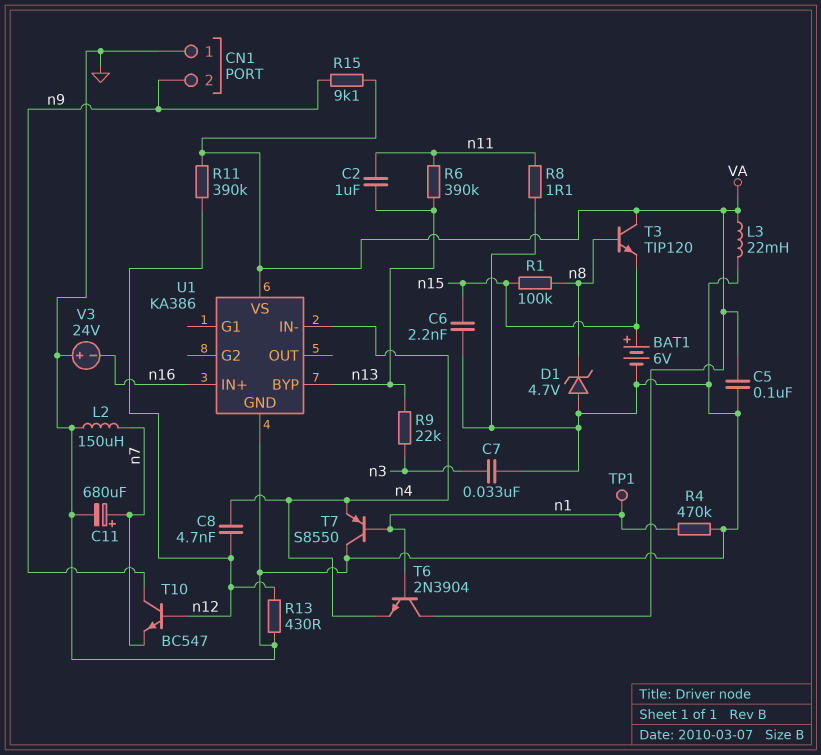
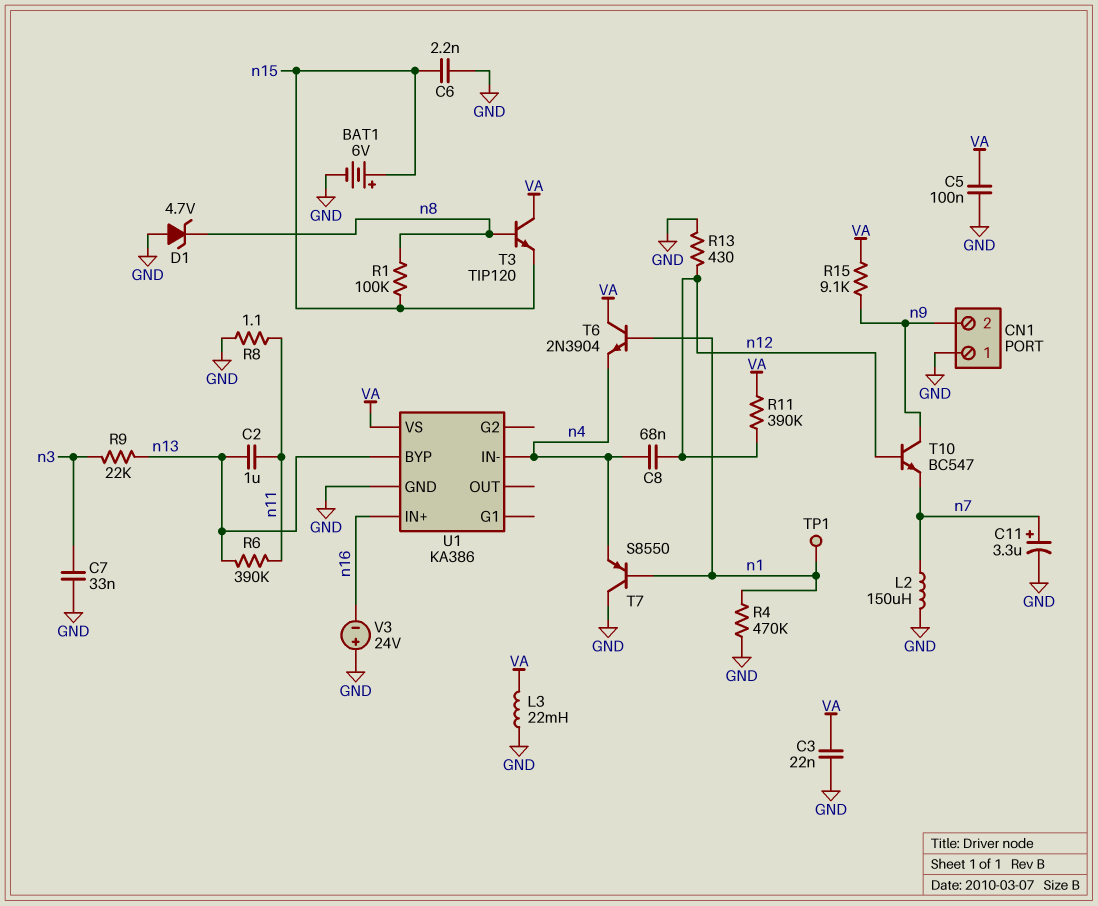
C3: none -> 22nF (GND, VA)
C8: 4.7nF (n4, n12) -> 68nF (n4, n12)
C11: 680uF (plus n7, minus GND) -> 3.3uF (plus n7, minus GND)

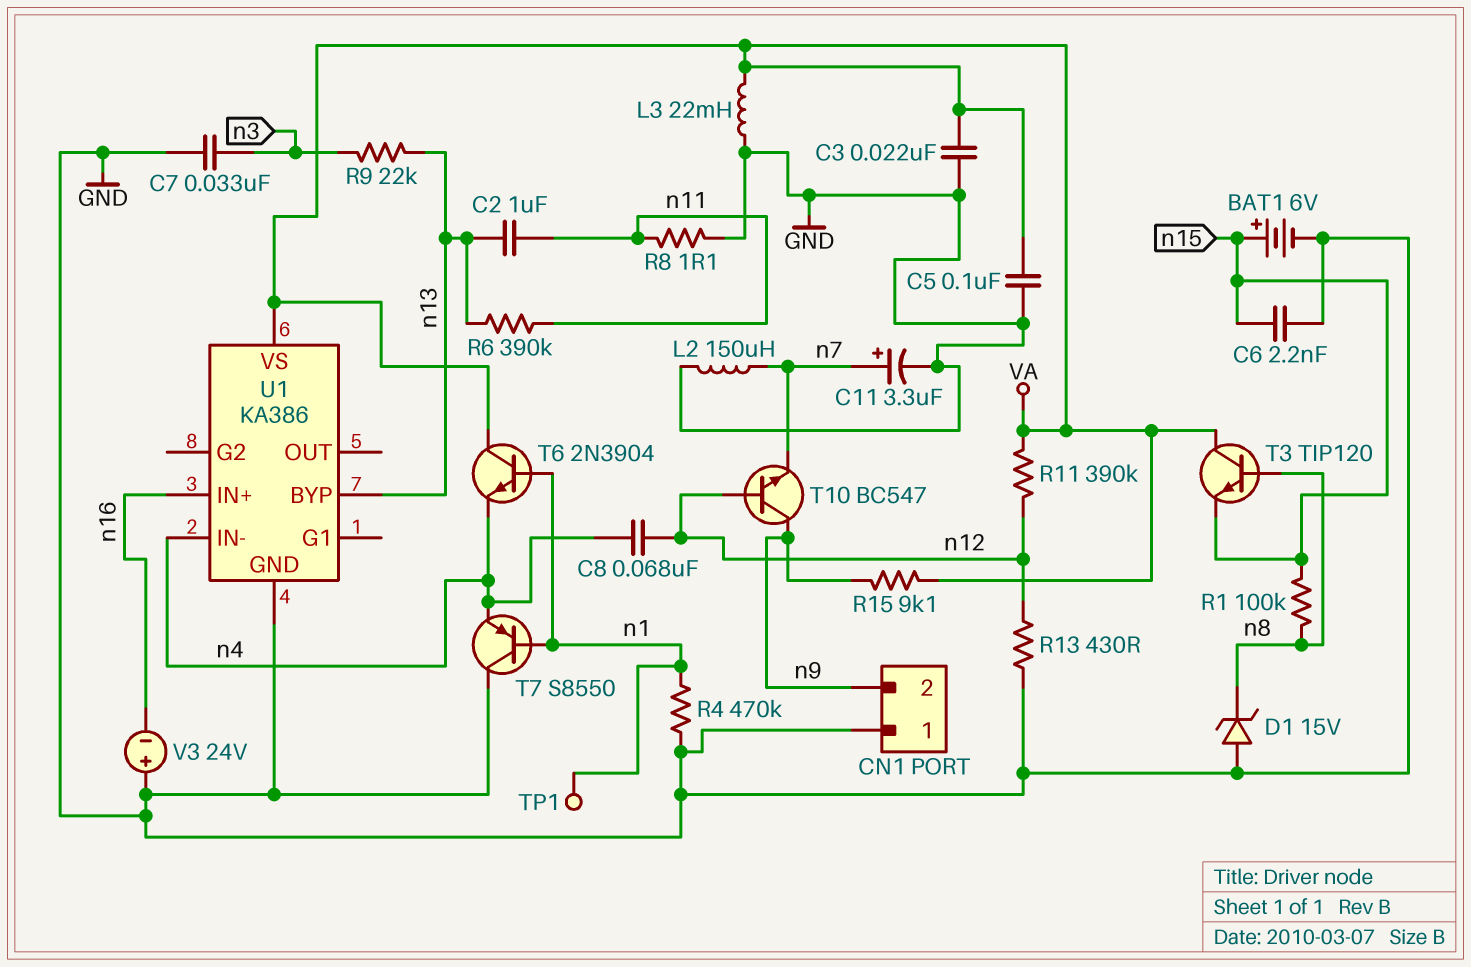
D1: zener 4.7V (A GND, K n8) -> zener 15V (A GND, K n8)

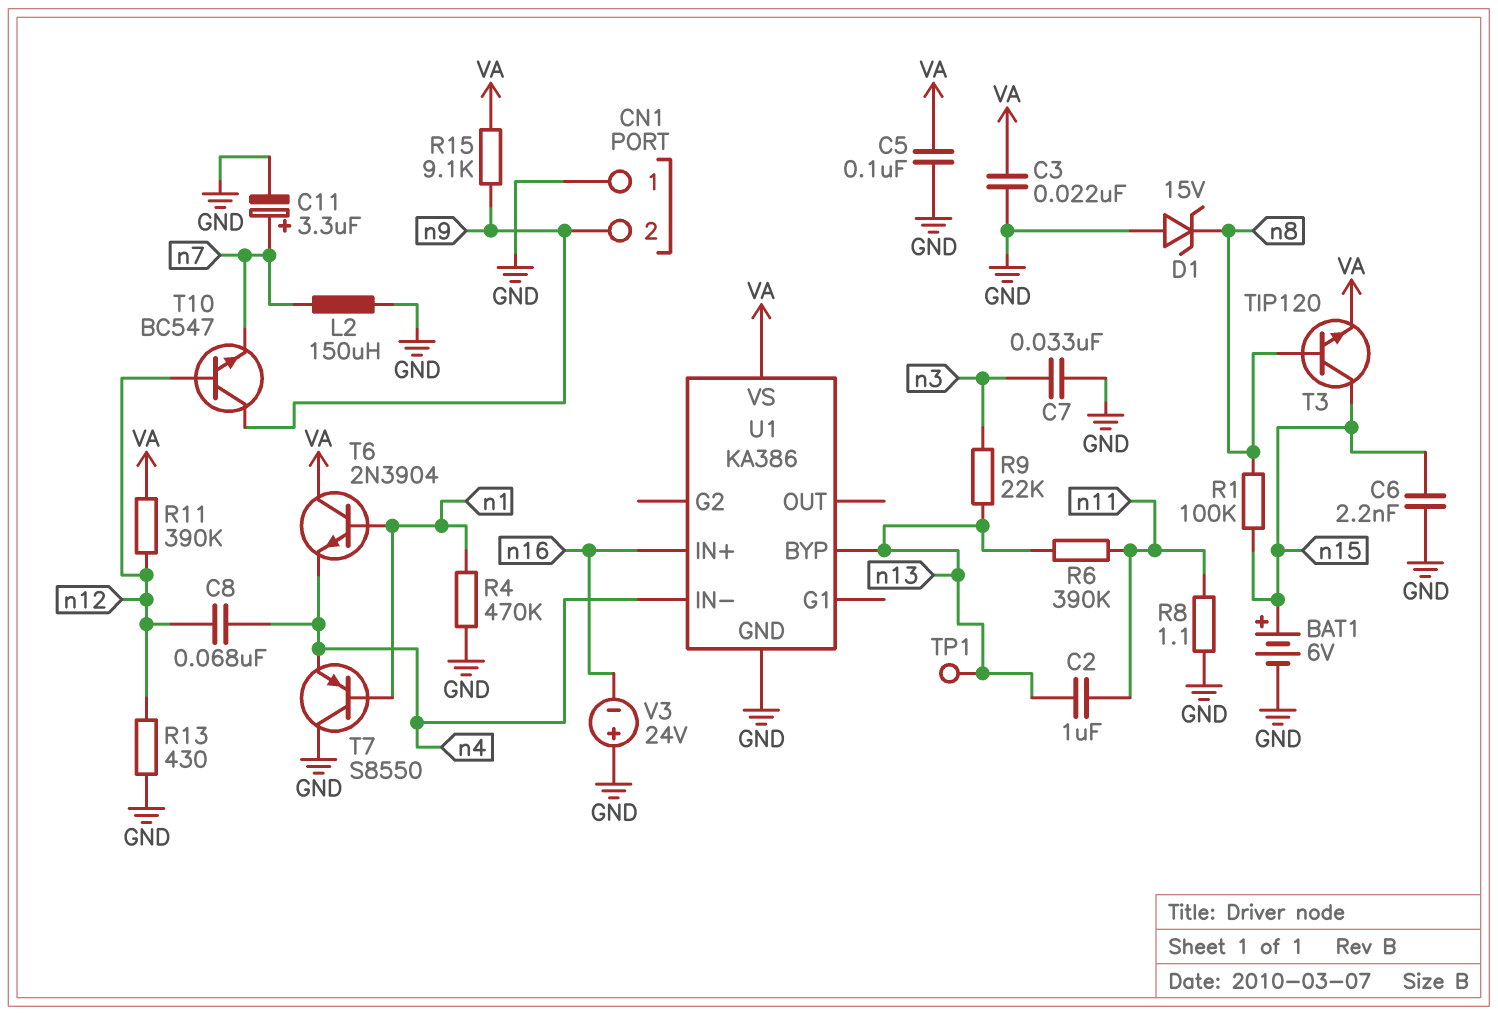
L3: 22mH (GND, VA) -> none
T3: NPN TIP120 (B n8, C VA, E n15) -> NPN TIP120 (B n8, C n15, E VA)
TP1: test point (n1) -> test point (n13)

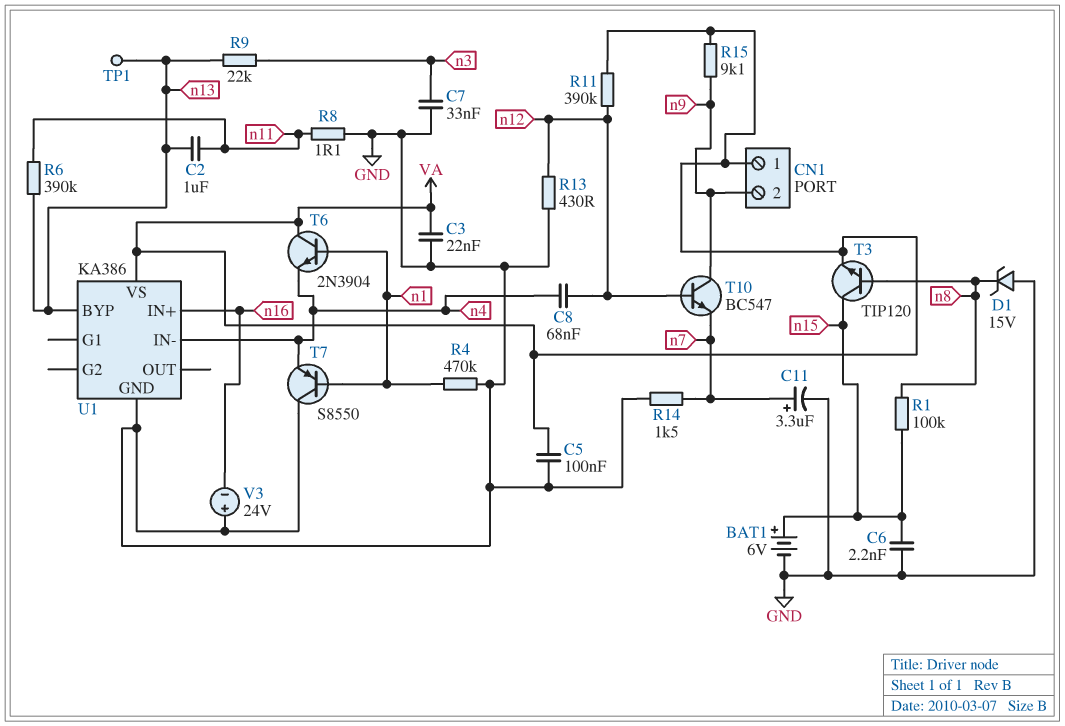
CN1 pin 1: GND -> VA
L2: 150uH (GND, n7) -> none
R14: none -> 1.5k (GND, n7)

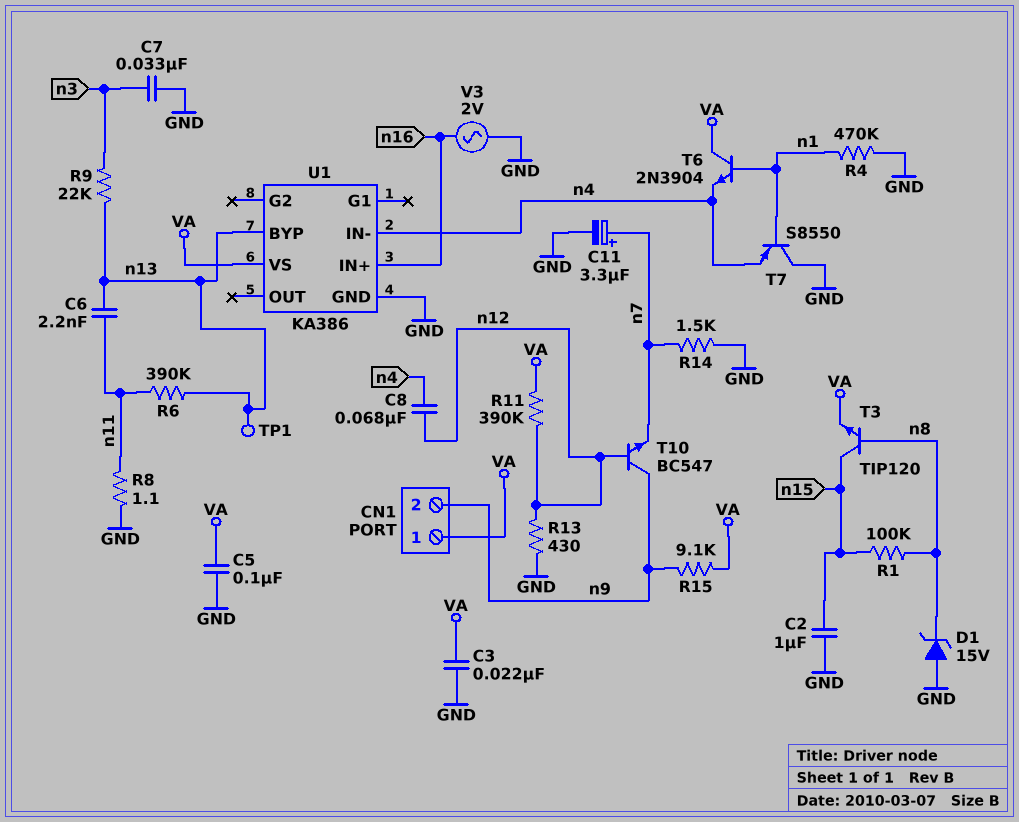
BAT1: 6V (plus n15, minus GND) -> none
C2: 1uF (n11, n13) -> 1uF (GND, n15)
C6: 2.2nF (GND, n15) -> 2.2nF (n11, n13)
V3: 24V (plus GND, minus n16) -> AC 2V (GND, n16)

